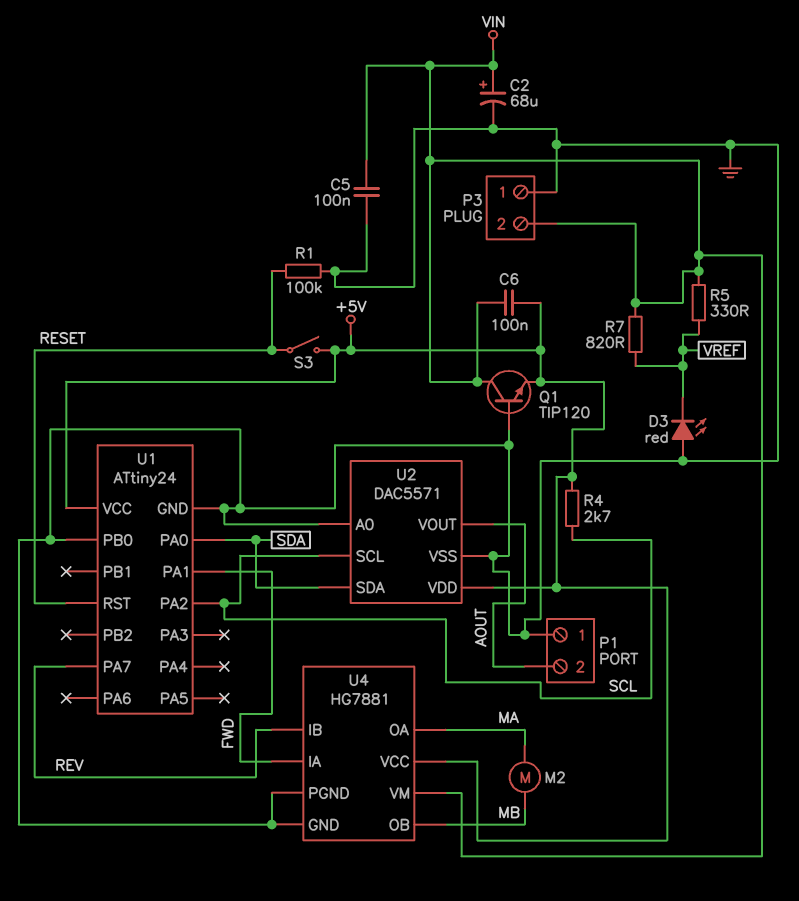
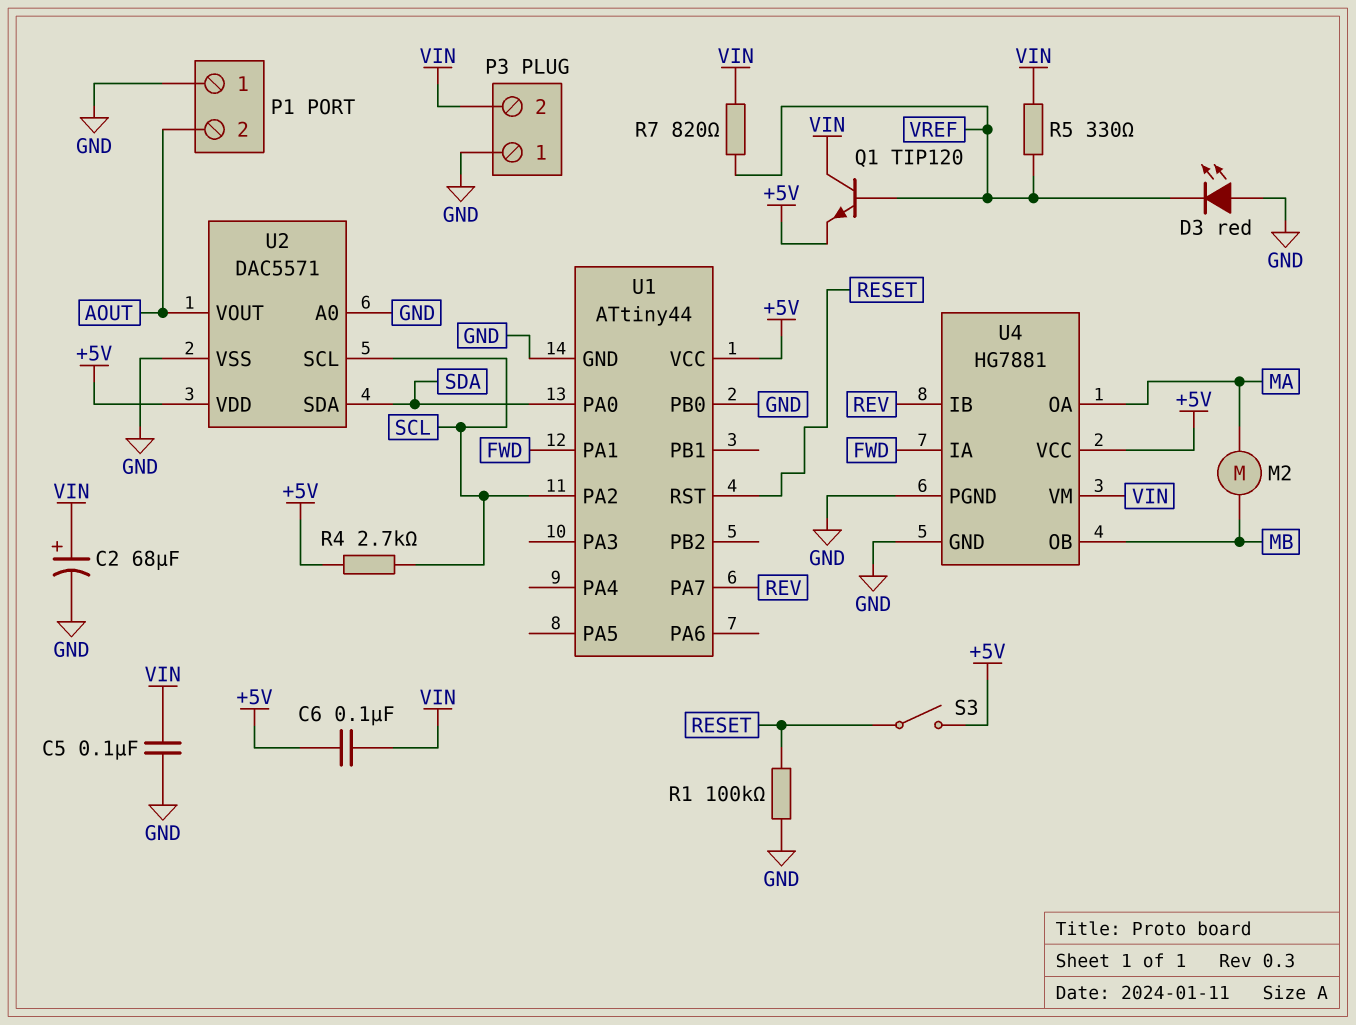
Q1: NPN TIP120 (B GND, C VIN, E +5V) -> NPN TIP120 (B VREF, C VIN, E +5V)
U1: ATtiny24 -> ATtiny44

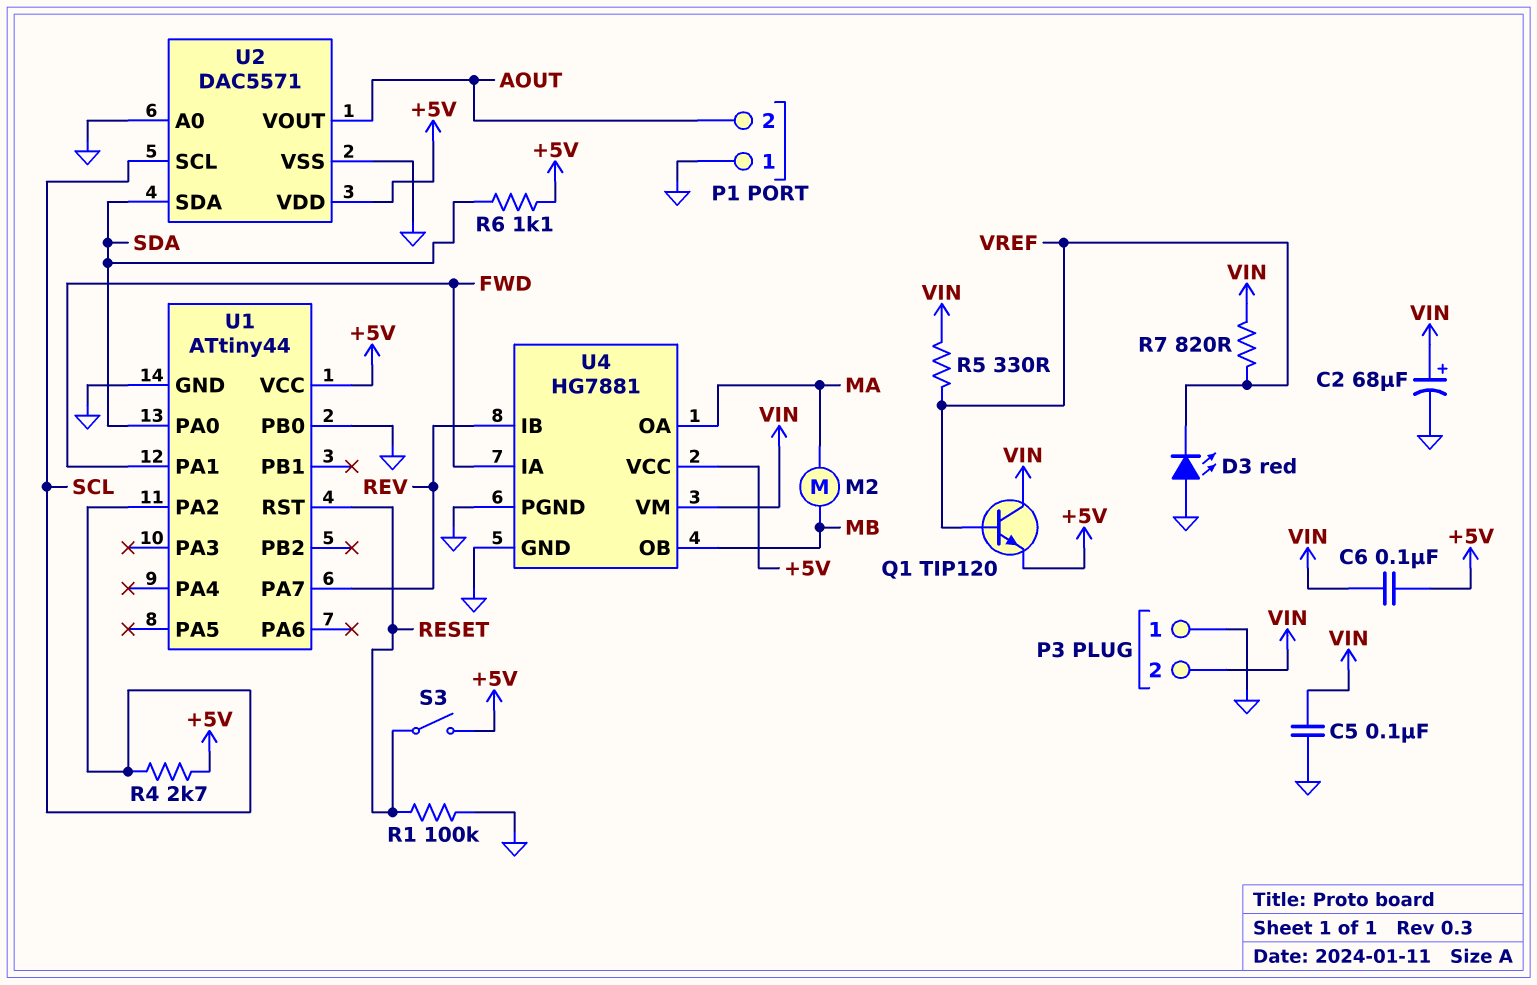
R6: none -> 1.1k (+5V, SDA)

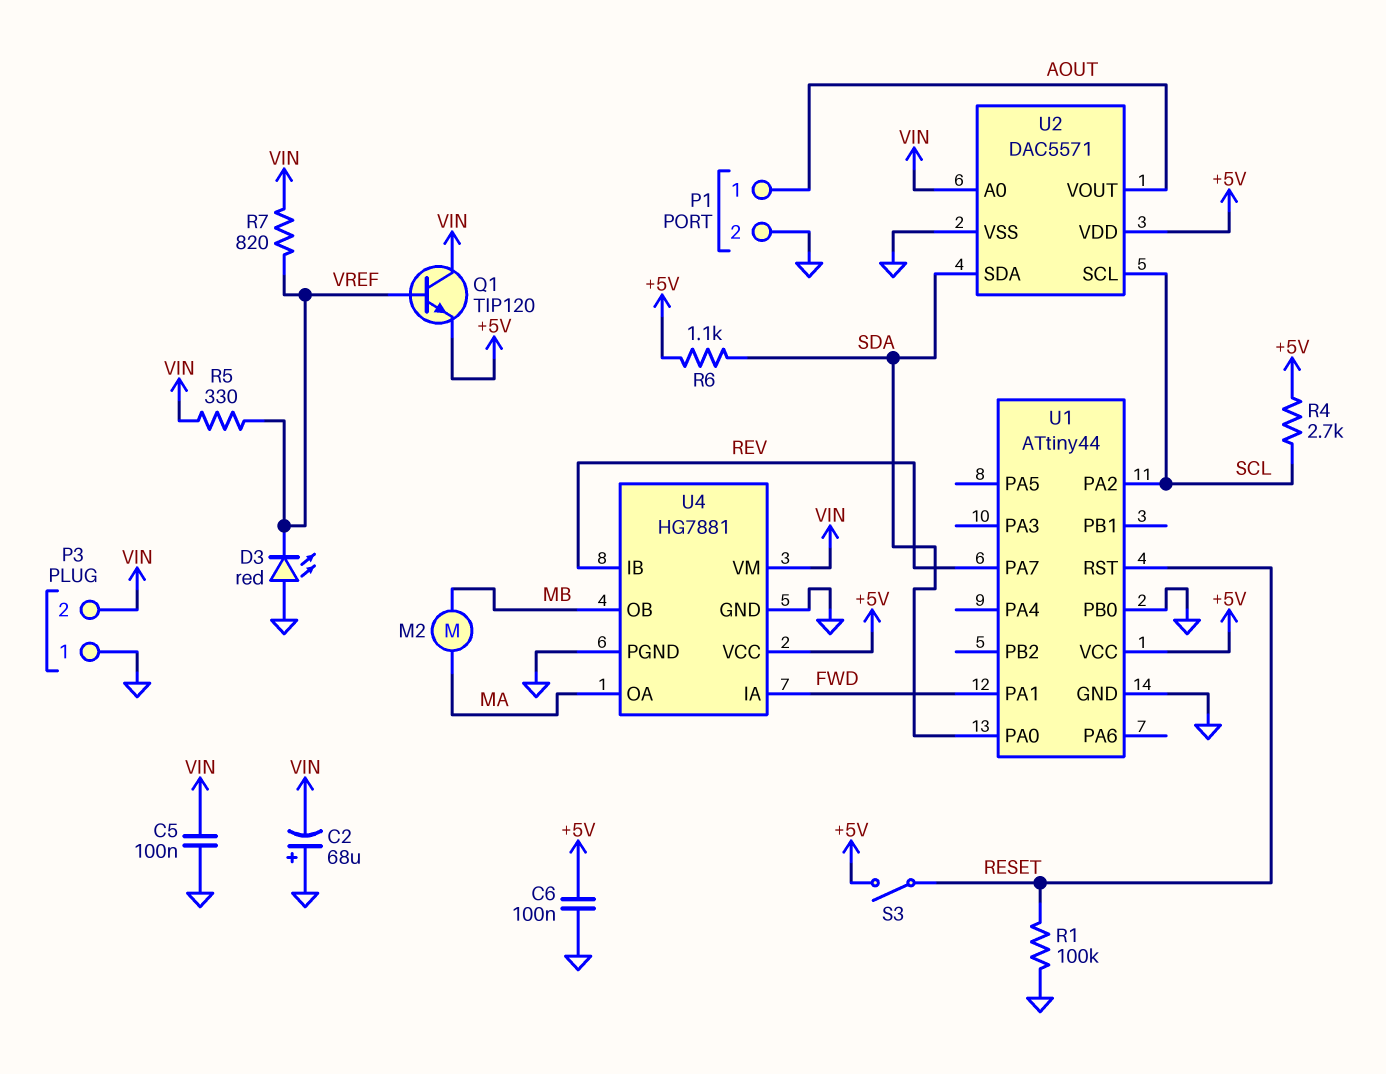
C2: 68uF (plus VIN, minus GND) -> 68uF (plus GND, minus VIN)
C6: 100nF (+5V, VIN) -> 100nF (+5V, GND)
P1 pin 1: GND -> AOUT
P1 pin 2: AOUT -> GND
U2 pin A0: GND -> VIN

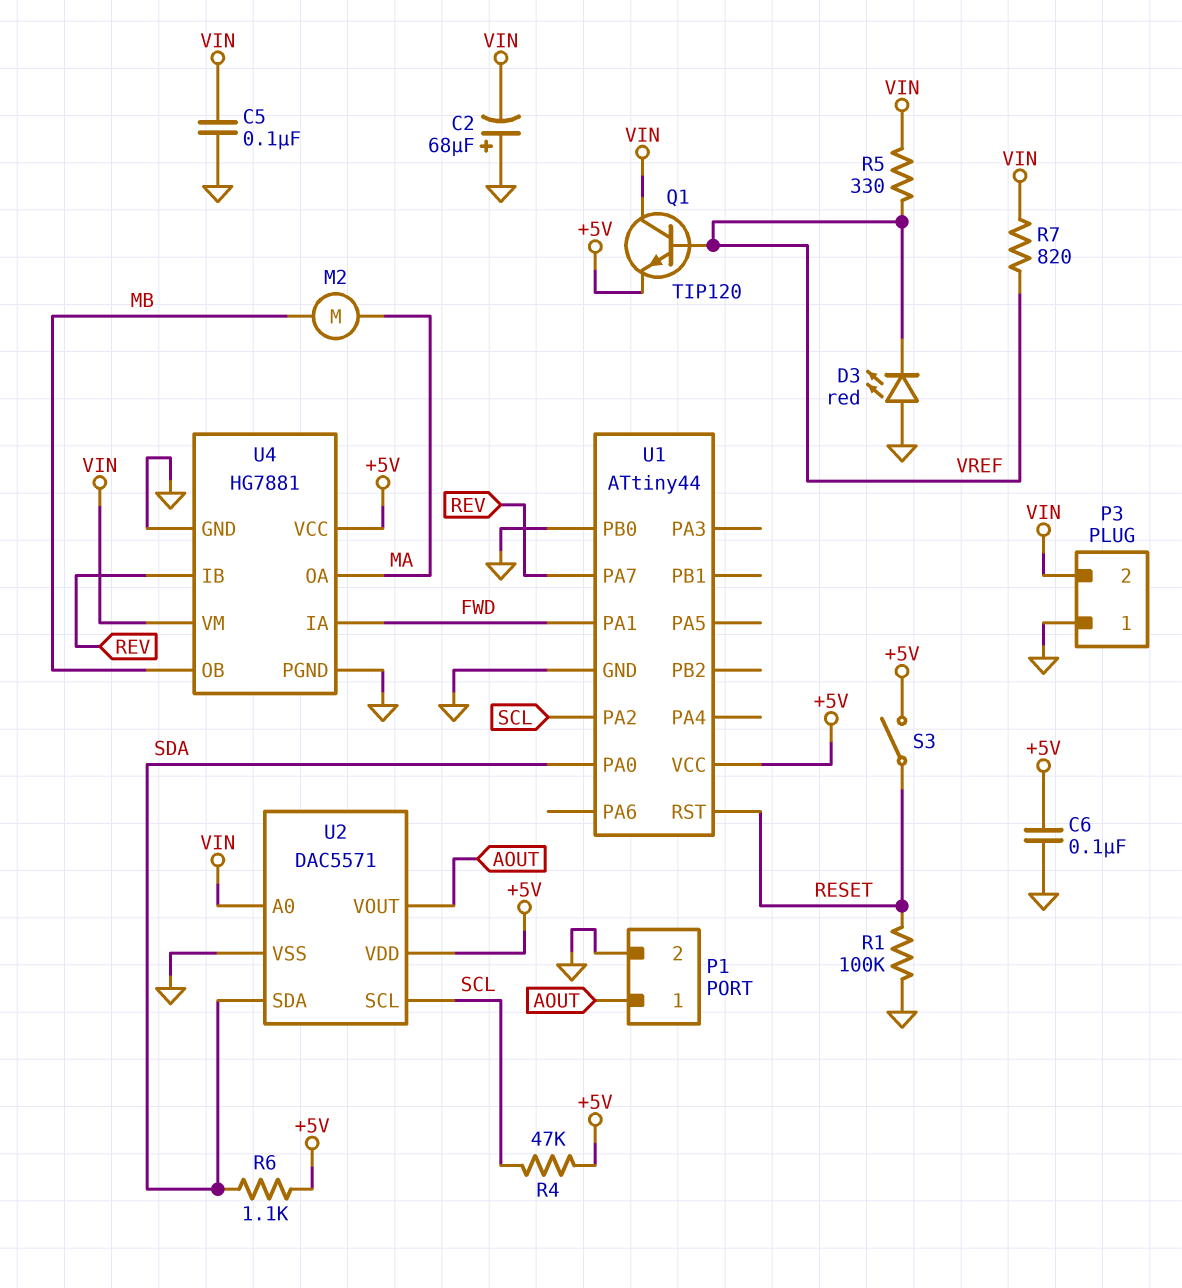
R4: 2.7k (+5V, SCL) -> 47k (+5V, SCL)

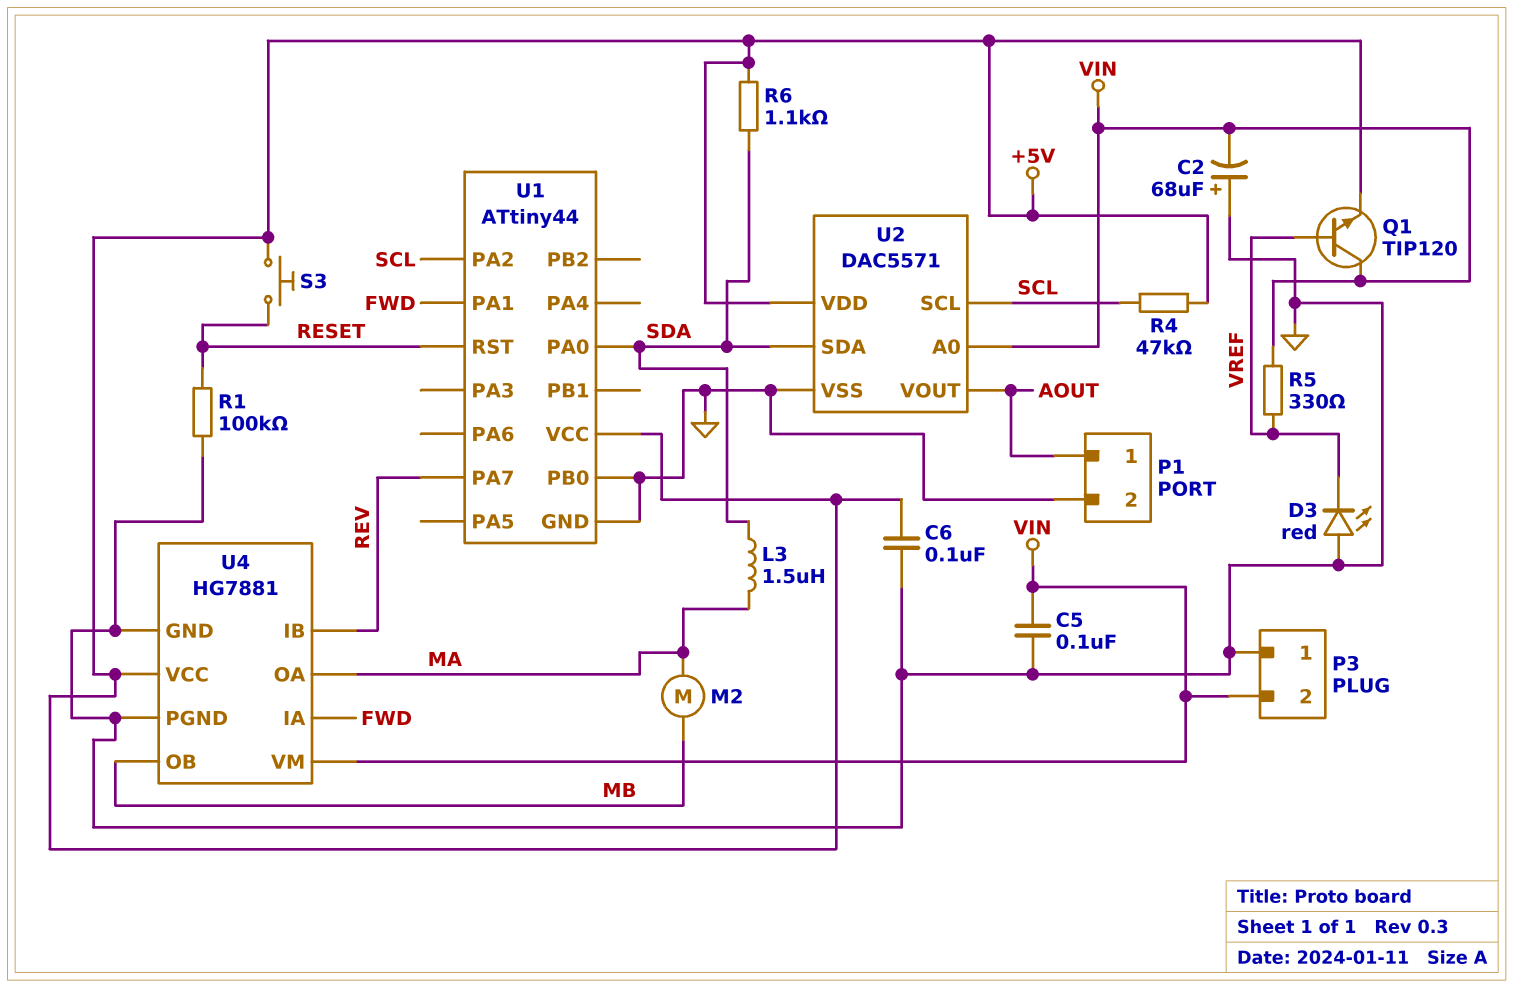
L3: none -> 1.5uH (MA, SDA)
R7: 820 (VIN, VREF) -> none
S3: switch (+5V, RESET) -> button (+5V, RESET)

